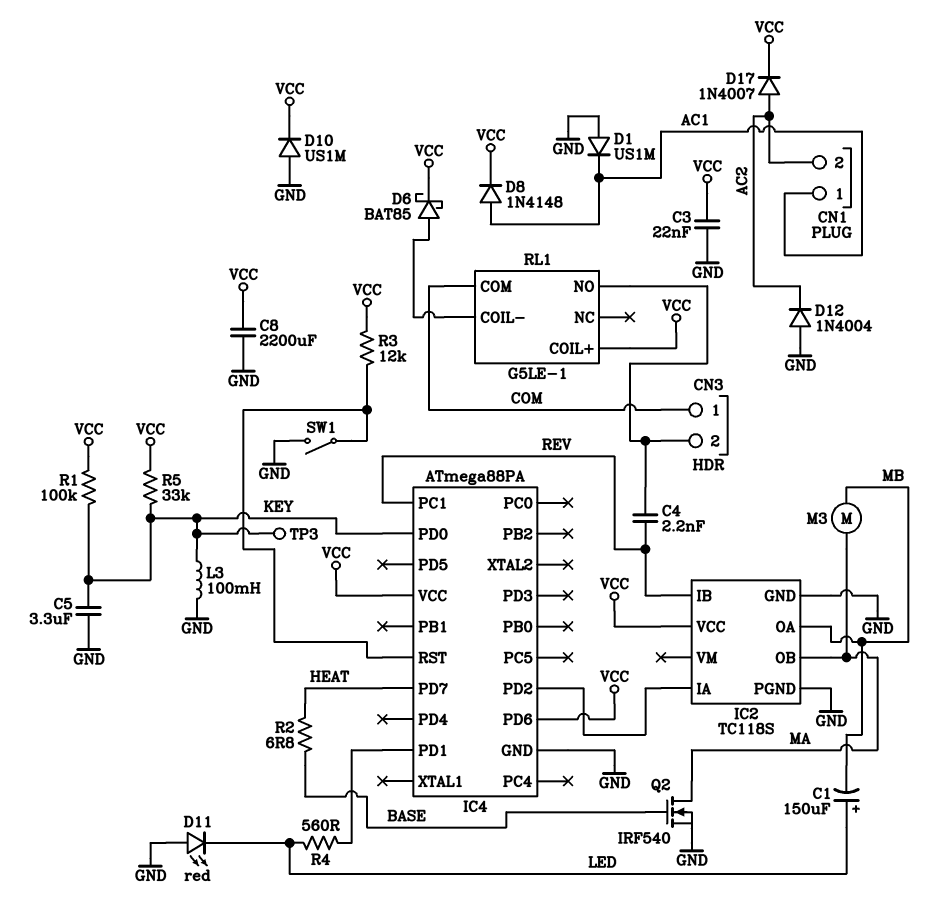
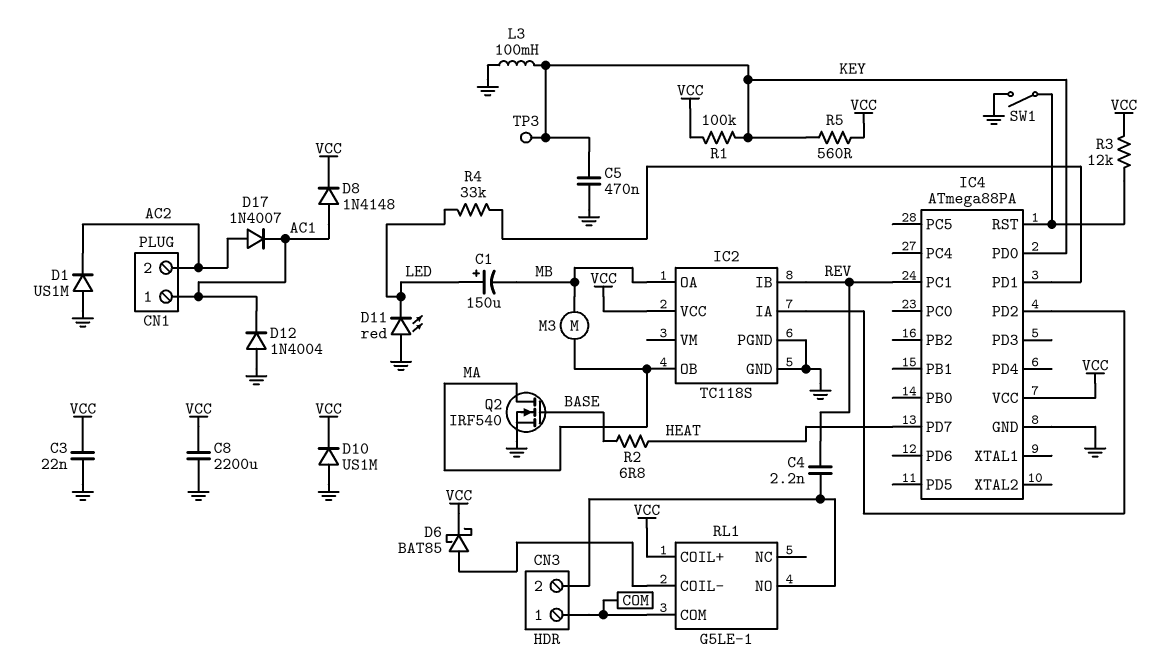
C5: 3.3uF (GND, KEY) -> 470nF (GND, KEY)
D1: diode US1M (A GND, K AC1) -> diode US1M (A GND, K AC2)
D12: diode 1N4004 (A GND, K AC2) -> diode 1N4004 (A GND, K AC1)
D17: diode 1N4007 (A AC2, K VCC) -> diode 1N4007 (A AC2, K AC1)
IC4 pin PD6: VCC -> none
R4: 560 (IC4/PD1, LED) -> 33k (IC4/PD1, LED)
R5: 33k (KEY, VCC) -> 560 (KEY, VCC)

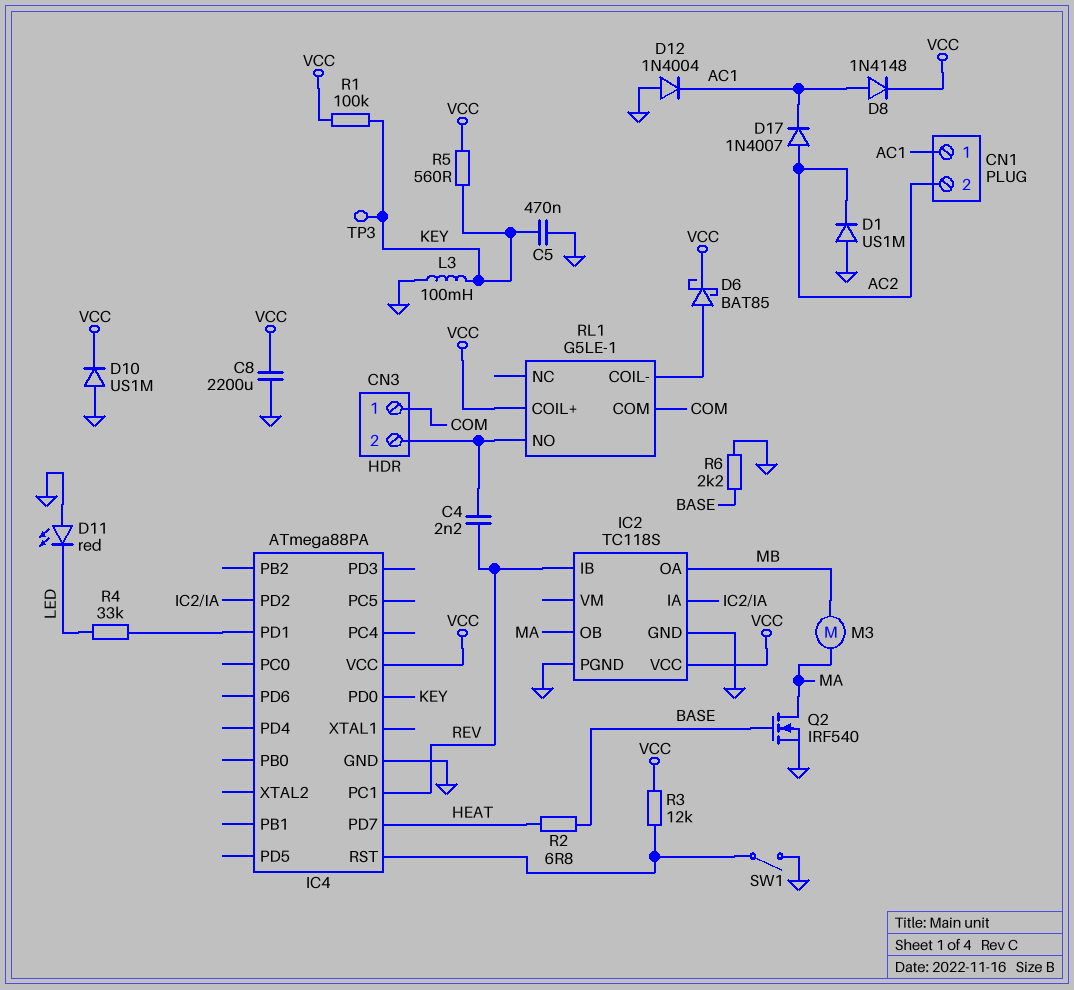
C1: 150uF (plus LED, minus MB) -> none
C3: 22nF (GND, VCC) -> none
R6: none -> 2.2k (BASE, GND)

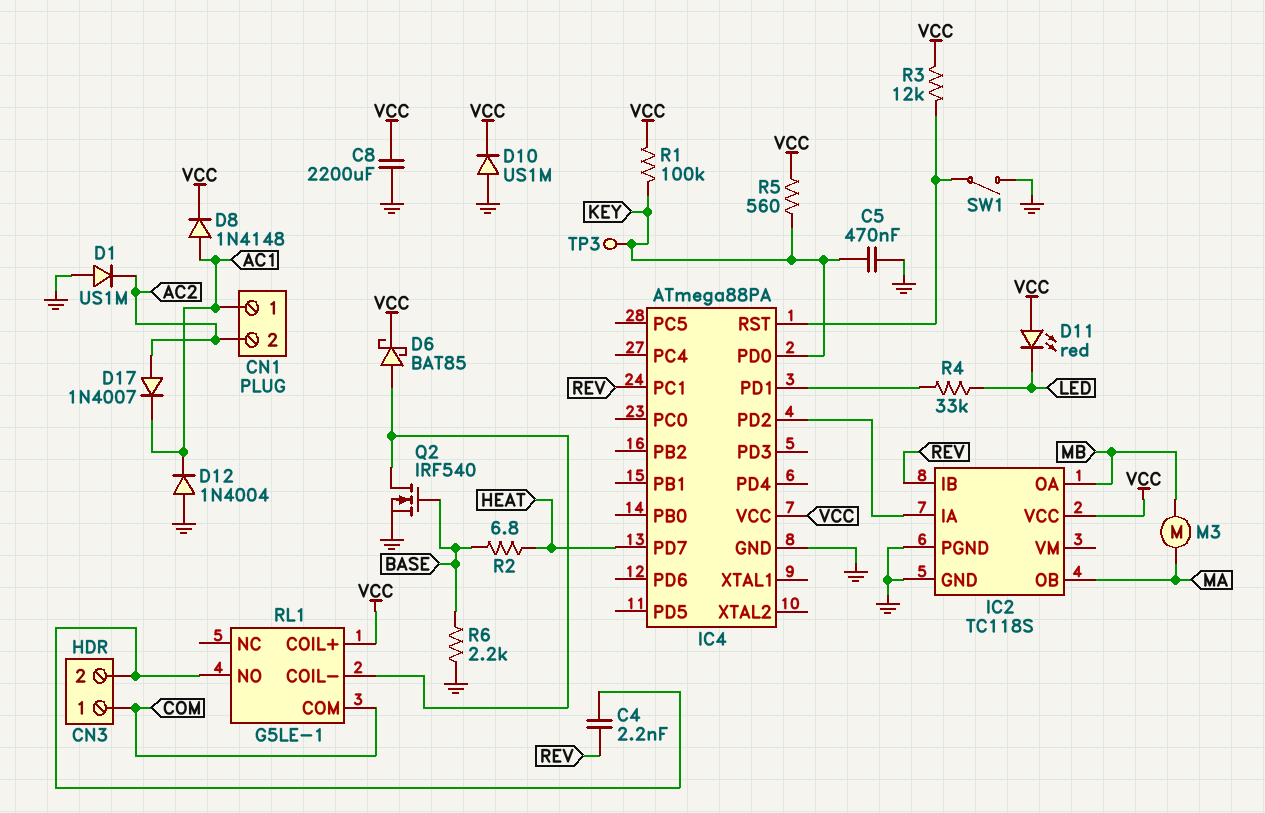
D11: LED red (A GND, K LED) -> LED red (A VCC, K LED)
L3: 100mH (GND, KEY) -> none
Q2: NMOS IRF540 (G BASE, D MA, S GND) -> NMOS IRF540 (G BASE, D RL1/COIL-, S GND)

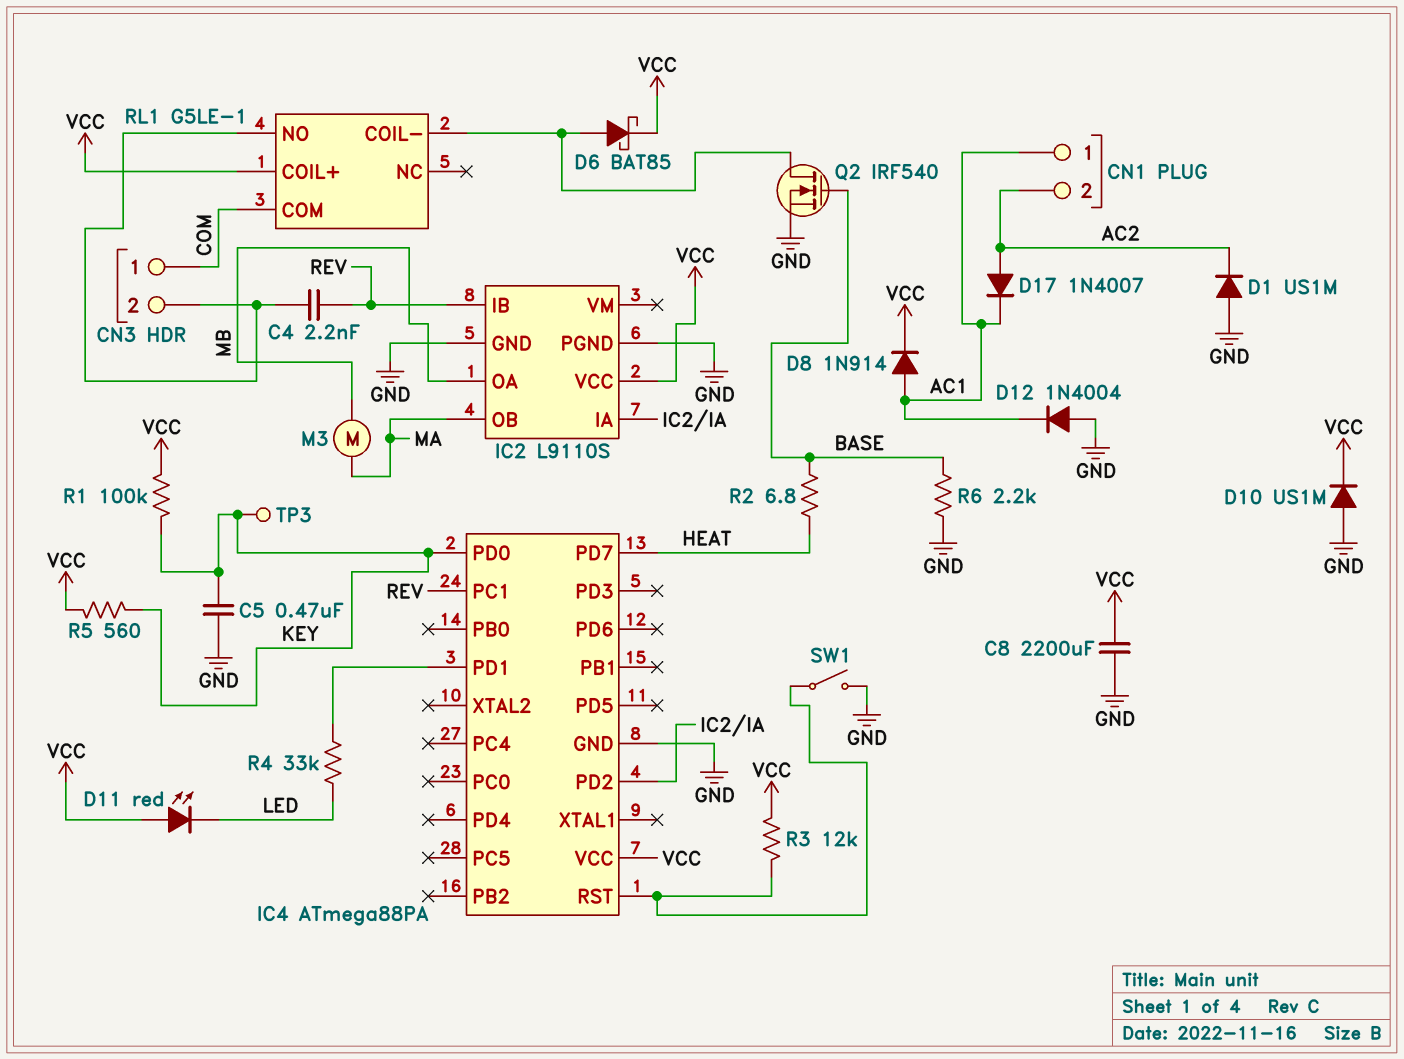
D8: diode 1N4148 (A AC1, K VCC) -> diode 1N914 (A AC1, K VCC)
IC2: TC118S -> L9110S

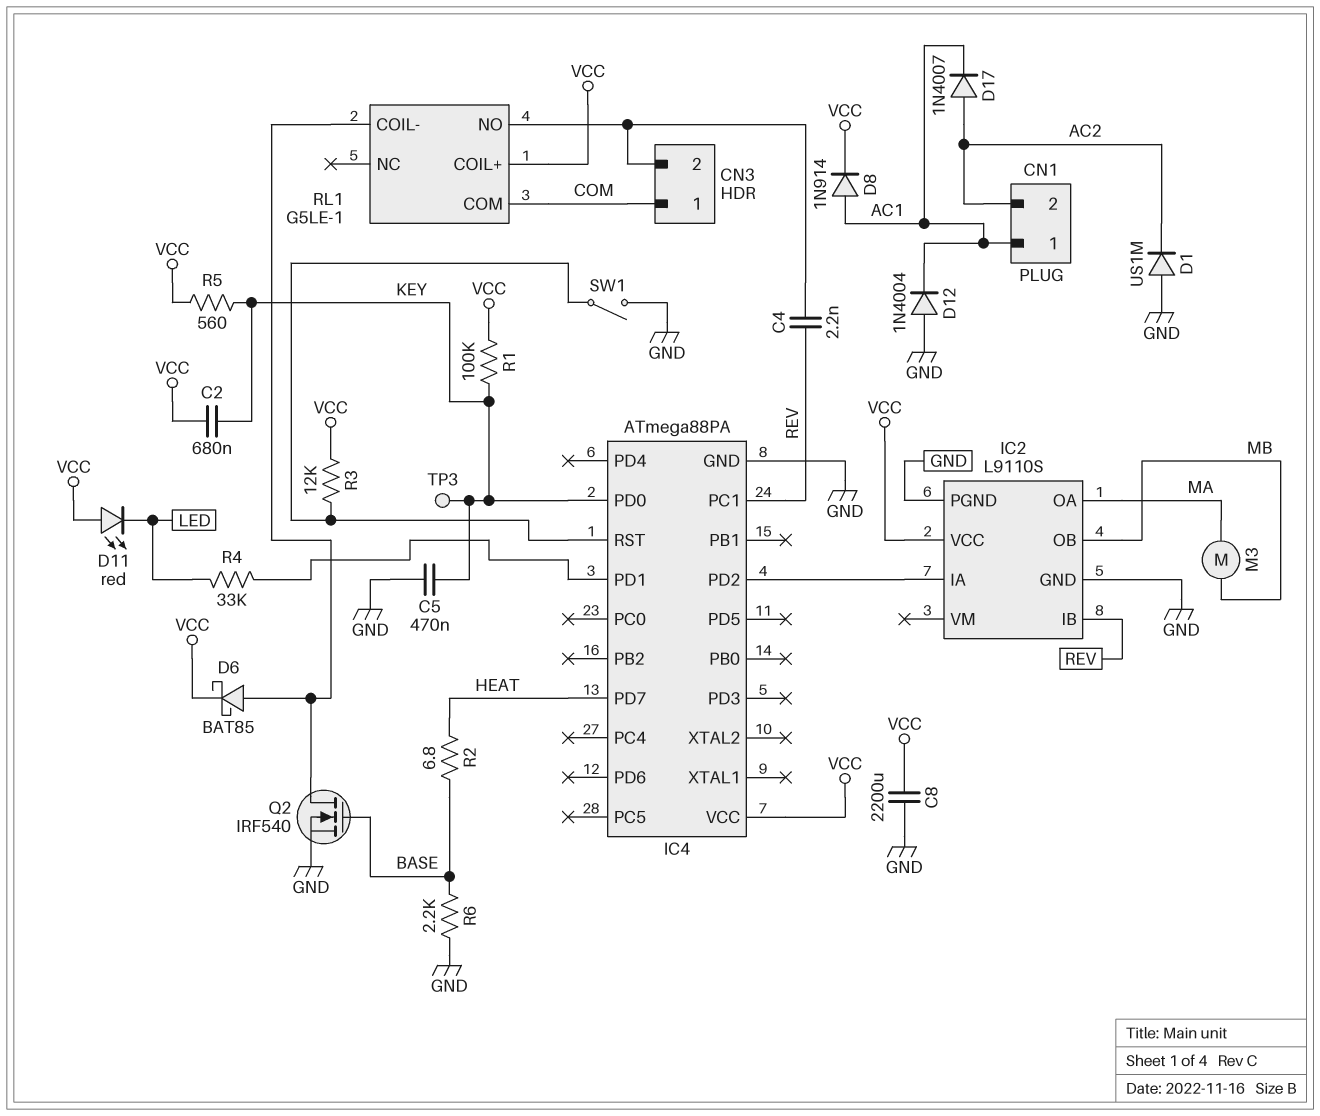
C2: none -> 680nF (KEY, VCC)
D10: diode US1M (A GND, K VCC) -> none
IC2 pin OA: MB -> MA
IC2 pin OB: MA -> MB

